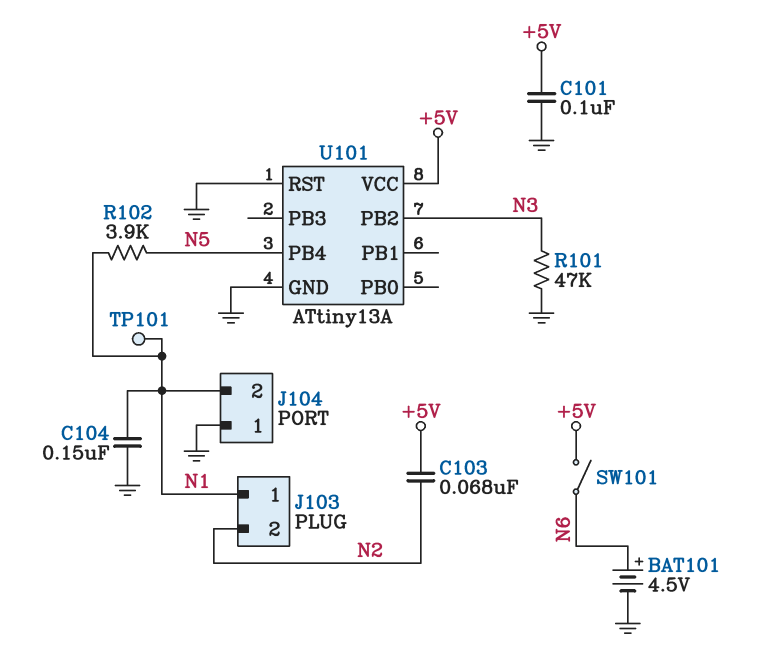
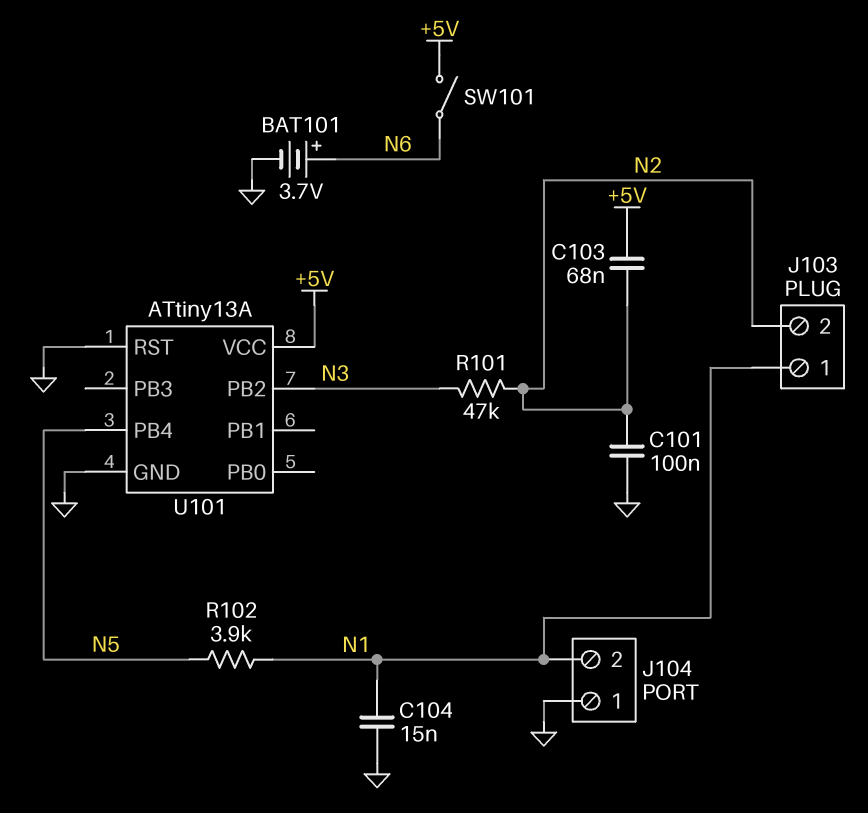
BAT101: 4.5V (plus N6, minus GND) -> 3.7V (plus N6, minus GND)
C101: 100nF (+5V, GND) -> 100nF (GND, N2)
C104: 150nF (GND, N1) -> 15nF (GND, N1)
R101: 47k (GND, N3) -> 47k (N2, N3)
TP101: test point (N1) -> none

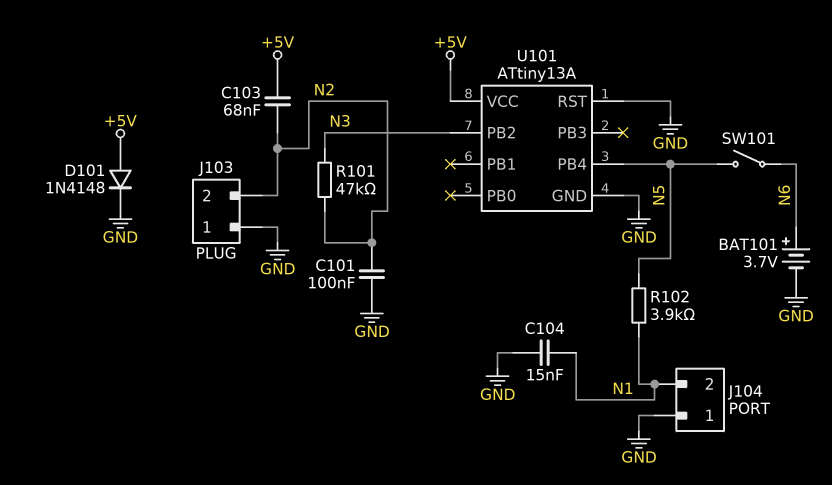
D101: none -> diode 1N4148 (A +5V, K GND)
J103 pin 1: N1 -> GND
SW101: switch (+5V, N6) -> switch (N5, N6)

